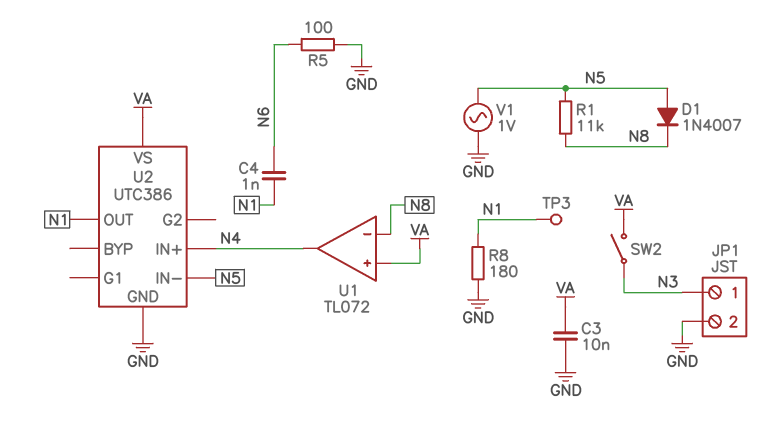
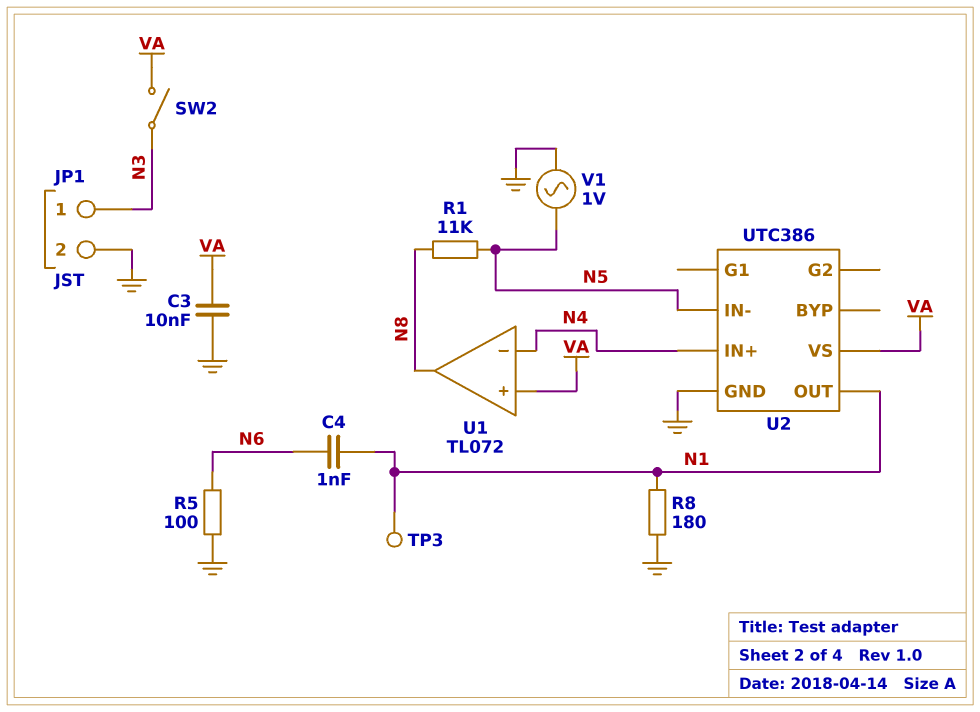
D1: diode 1N4007 (A N5, K N8) -> none
U1 pin in-: N8 -> N4
U1 pin out: N4 -> N8

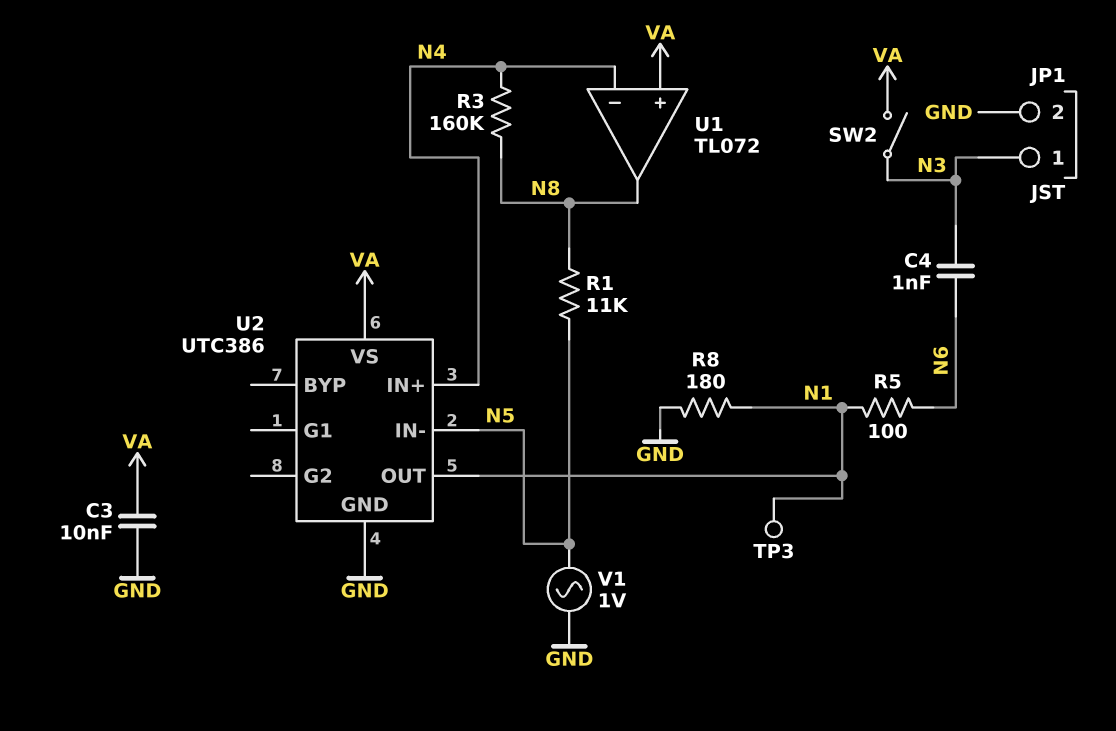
C4: 1nF (N1, N6) -> 1nF (N3, N6)
R3: none -> 160k (N4, N8)
R5: 100 (GND, N6) -> 100 (N1, N6)

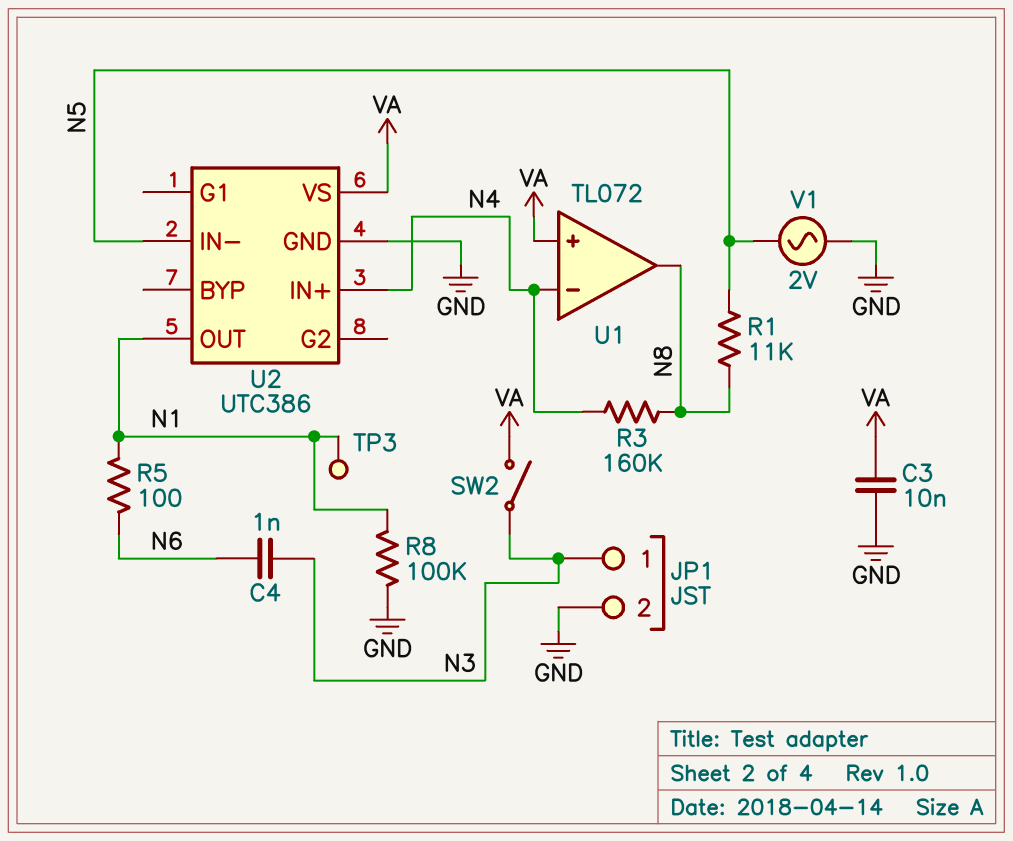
R8: 180 (GND, N1) -> 100k (GND, N1)
V1: AC 1V (GND, N5) -> AC 2V (GND, N5)

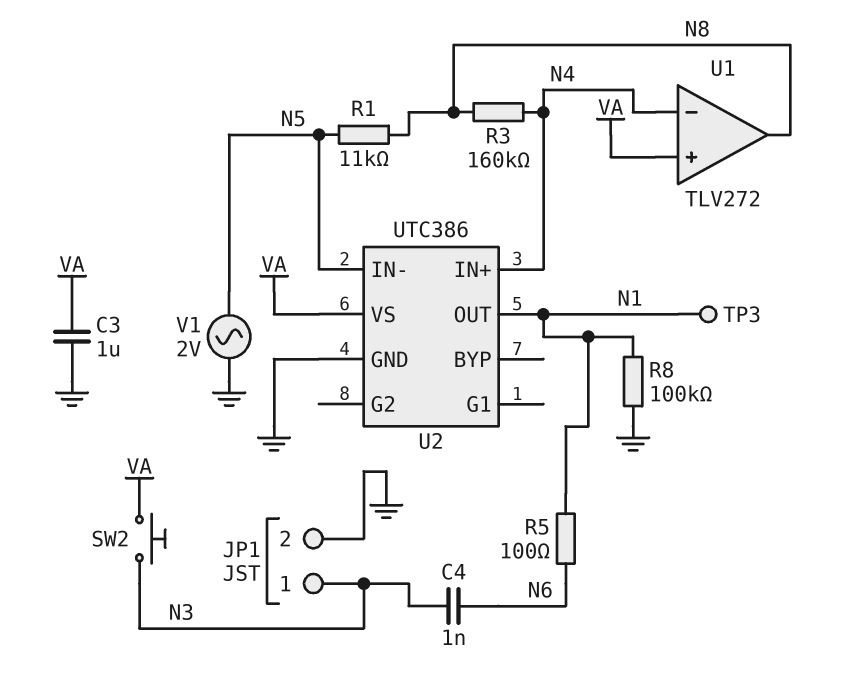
C3: 10nF (GND, VA) -> 1uF (GND, VA)
SW2: switch (N3, VA) -> button (N3, VA)
U1: TL072 -> TLV272

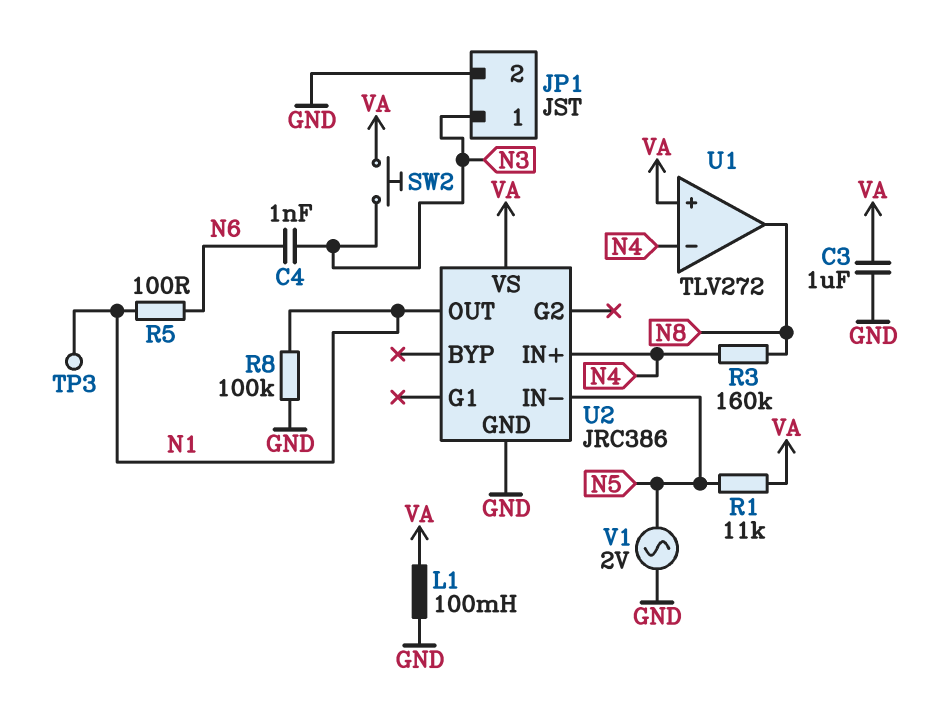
L1: none -> 100mH (GND, VA)
R1: 11k (N5, N8) -> 11k (N5, VA)
U2: UTC386 -> JRC386

